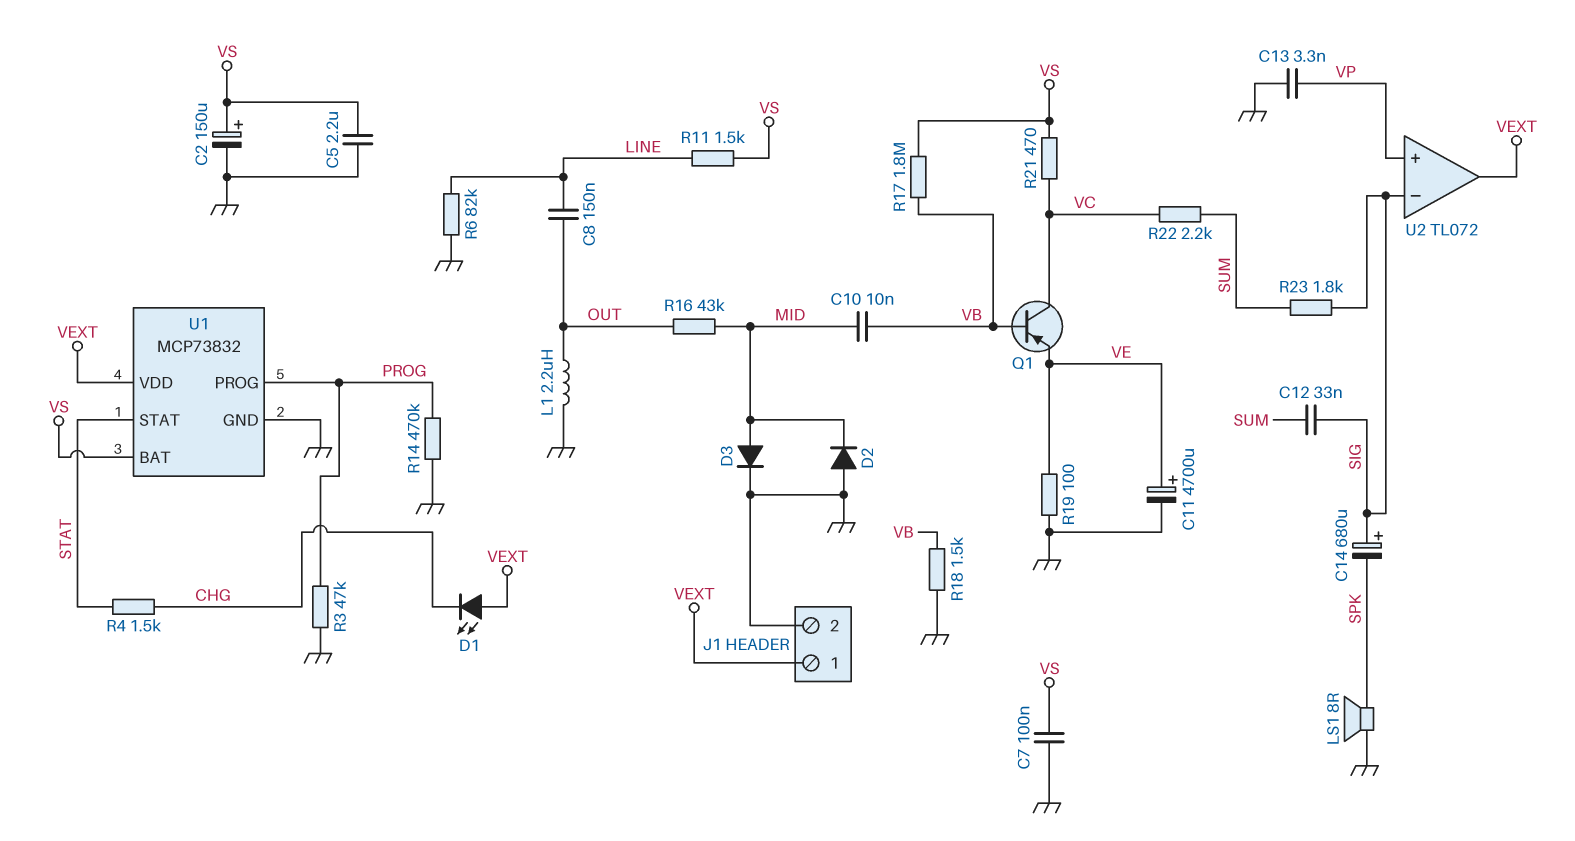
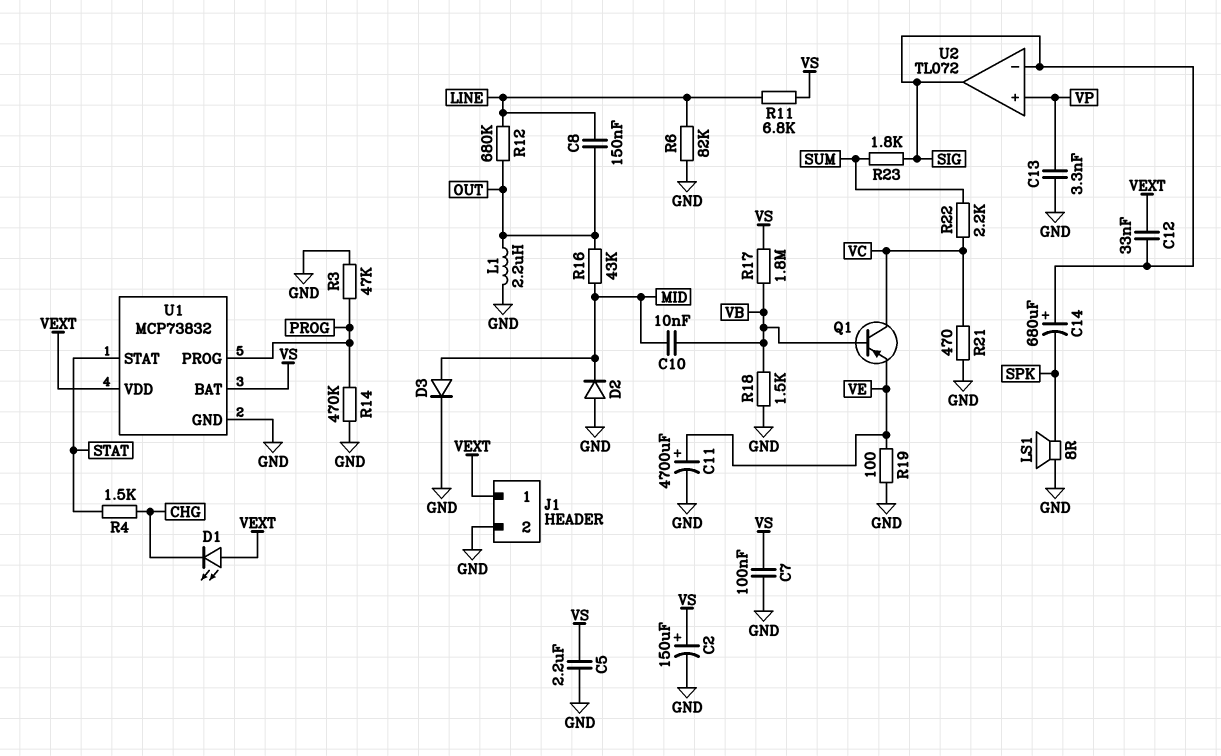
C12: 33nF (SIG, SUM) -> 33nF (SIG, VEXT)
R11: 1.5k (LINE, VS) -> 6.8k (LINE, VS)
R12: none -> 680k (LINE, OUT)
R21: 470 (VC, VS) -> 470 (GND, VC)
U2 pin out: VEXT -> SIG

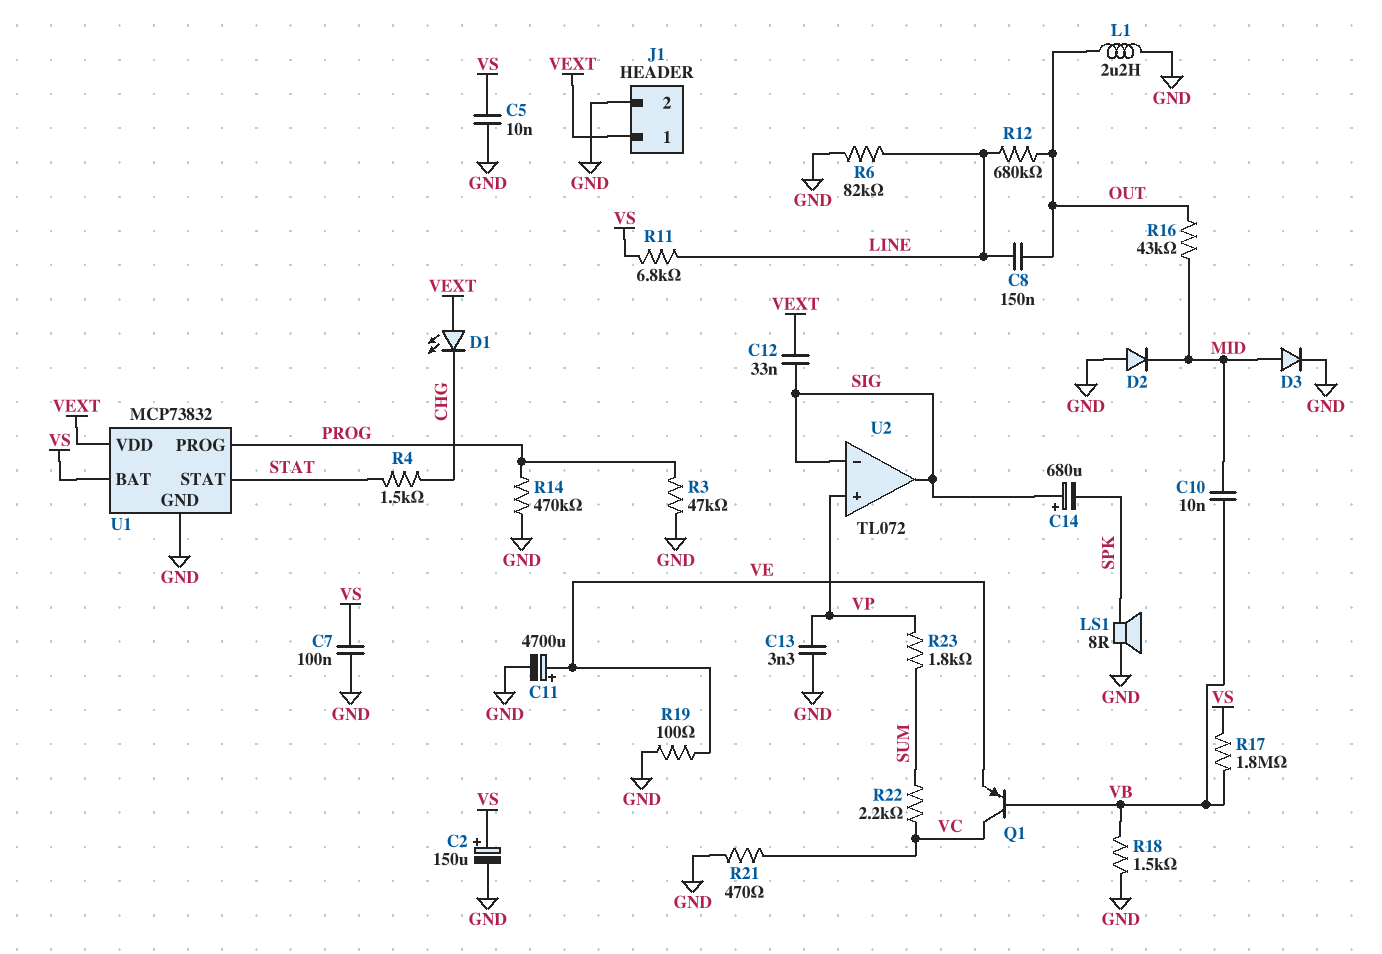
C5: 2.2uF (GND, VS) -> 10nF (GND, VS)
R23: 1.8k (SIG, SUM) -> 1.8k (SUM, VP)

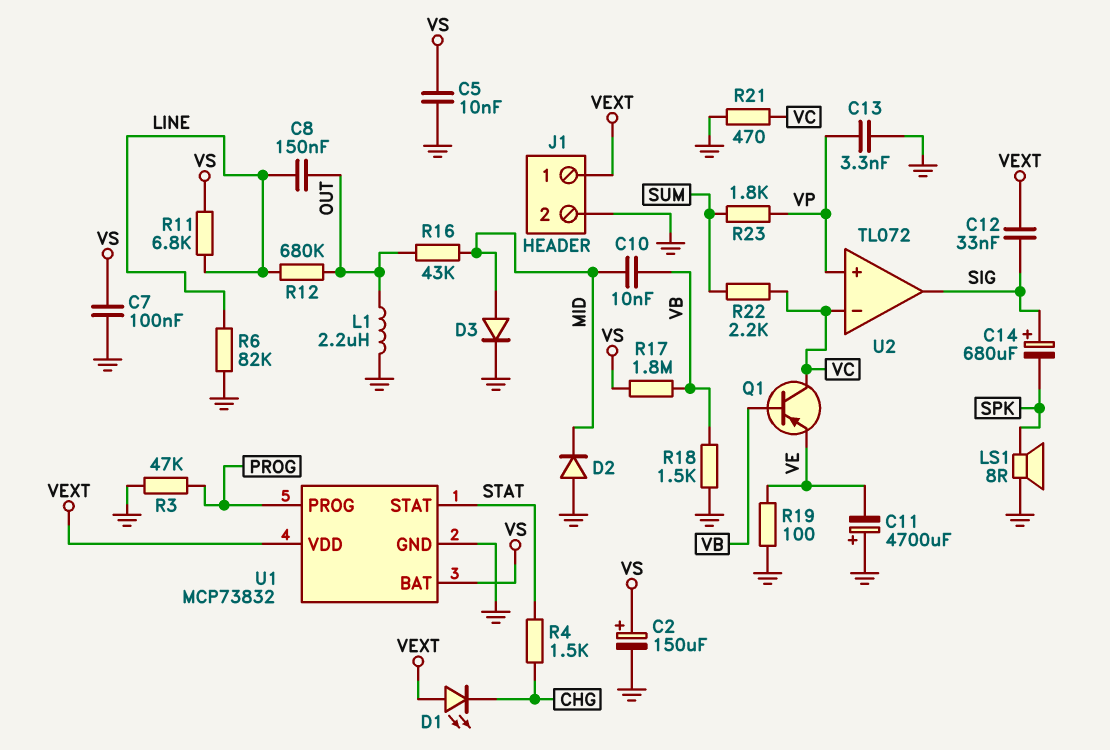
C11: 4700uF (plus VE, minus GND) -> 4700uF (plus GND, minus VE)
R14: 470k (GND, PROG) -> none
U2 pin in-: SIG -> VC

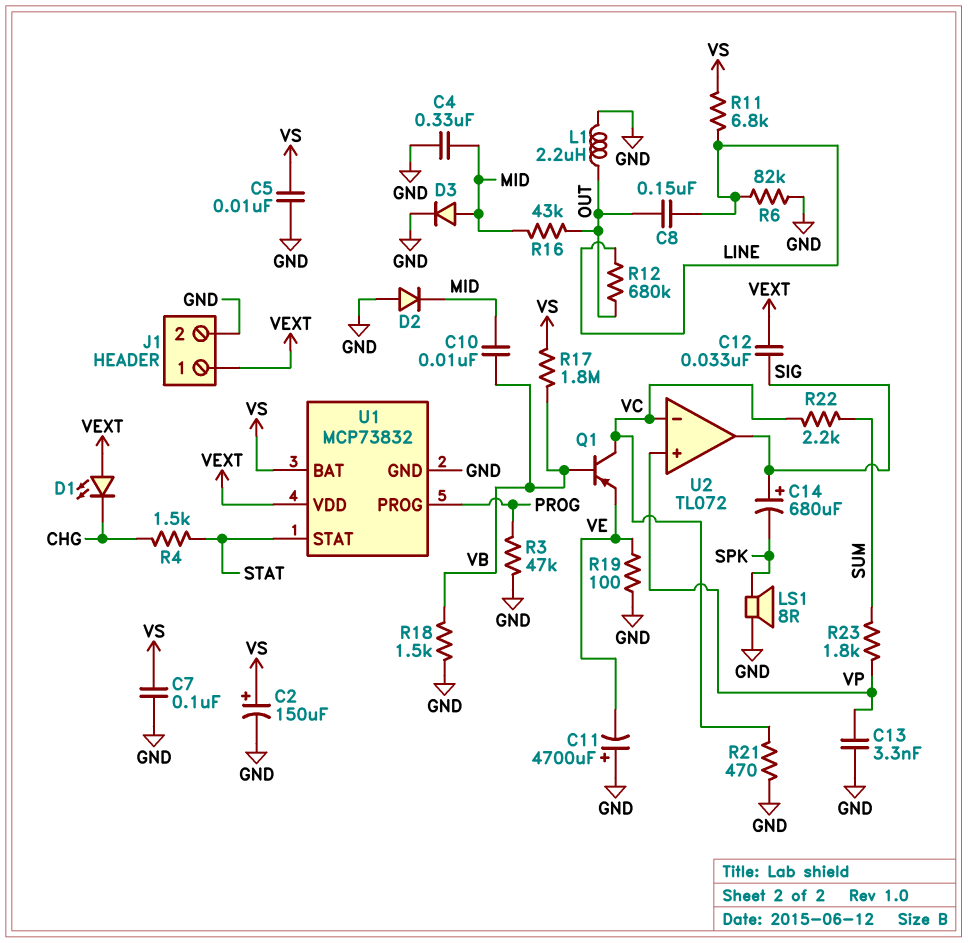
C4: none -> 330nF (GND, MID)

